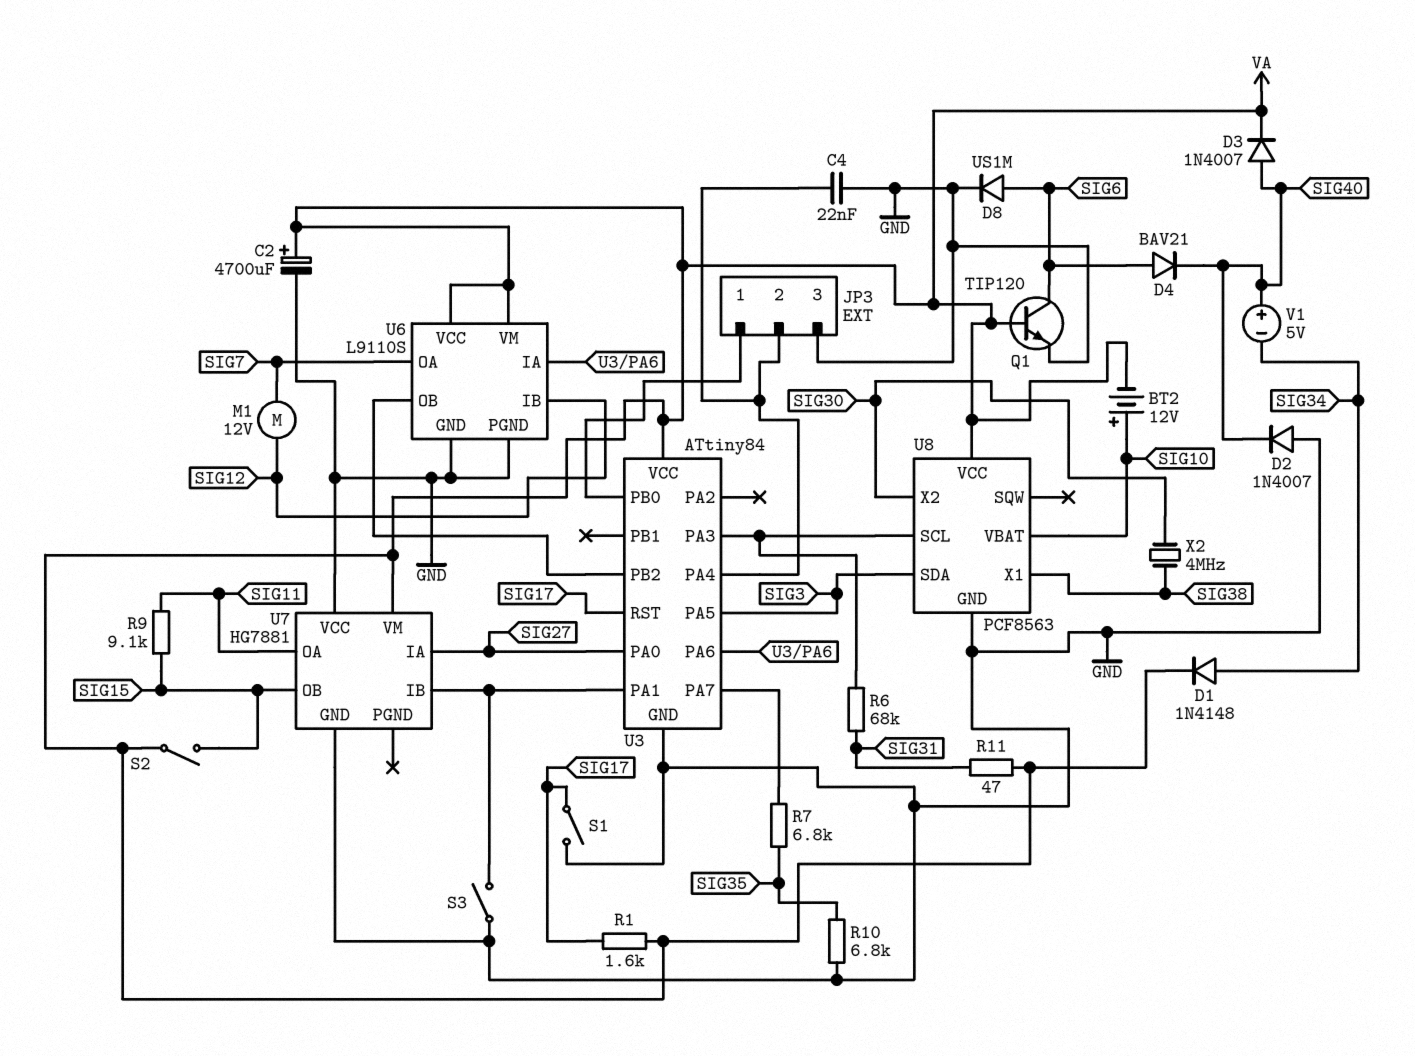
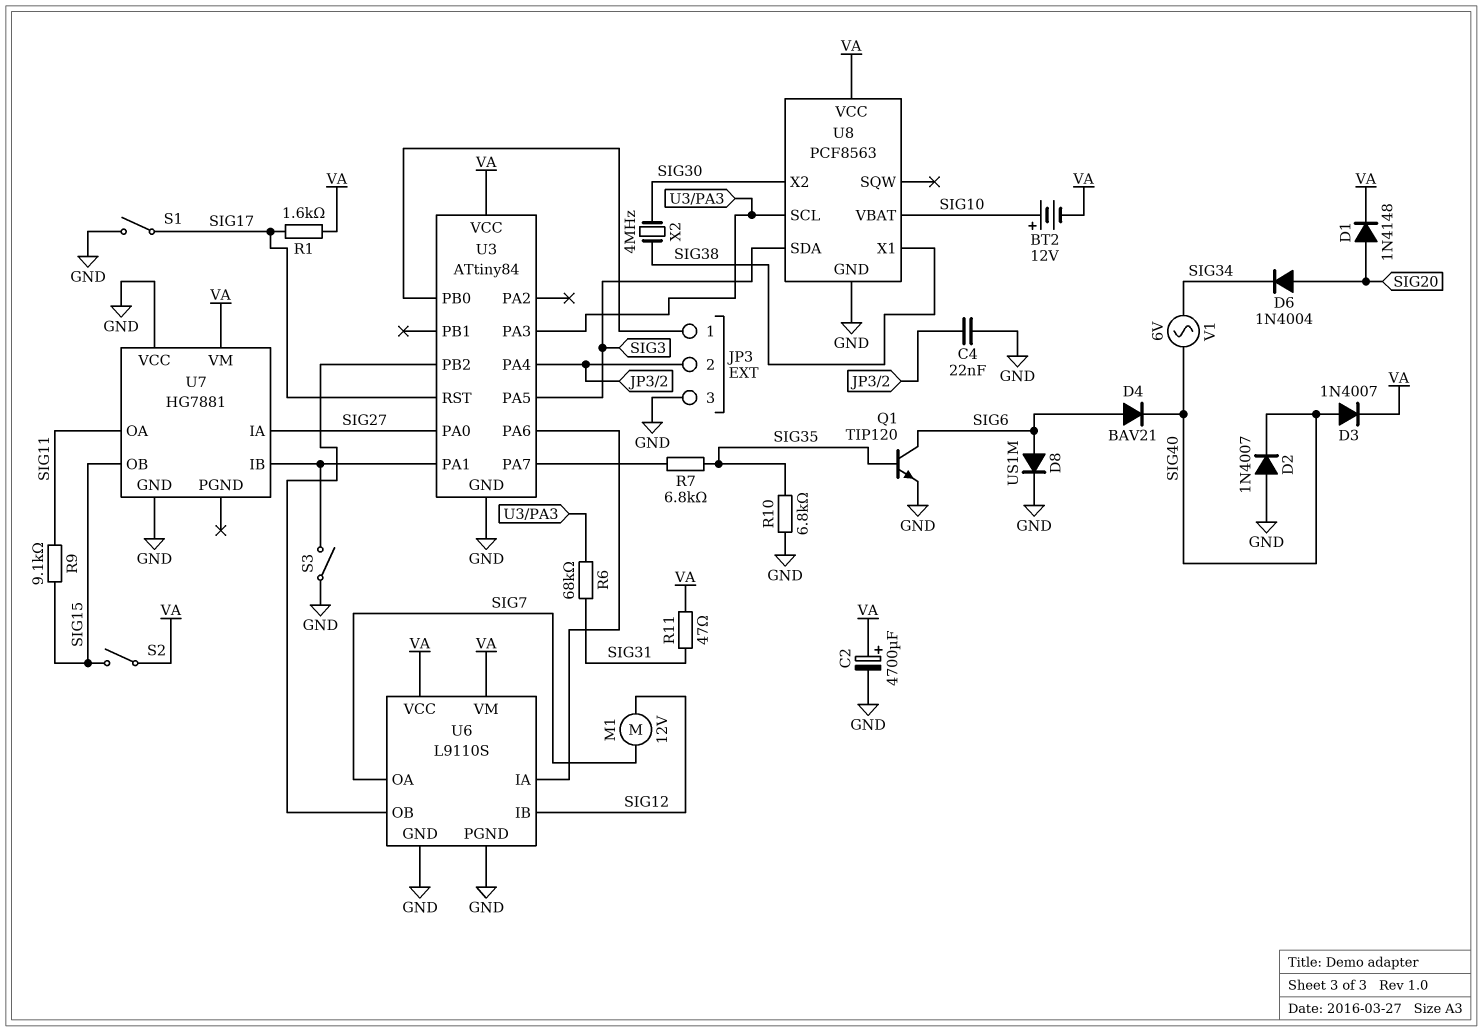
D1: diode 1N4148 (A SIG34, K VA) -> diode 1N4148 (A SIG20, K VA)
D6: none -> diode 1N4004 (A SIG20, K SIG34)
Q1: NPN TIP120 (B VA, C SIG6, E GND) -> NPN TIP120 (B SIG35, C SIG6, E GND)
V1: 5V (plus SIG40, minus SIG34) -> AC 6V (SIG34, SIG40)

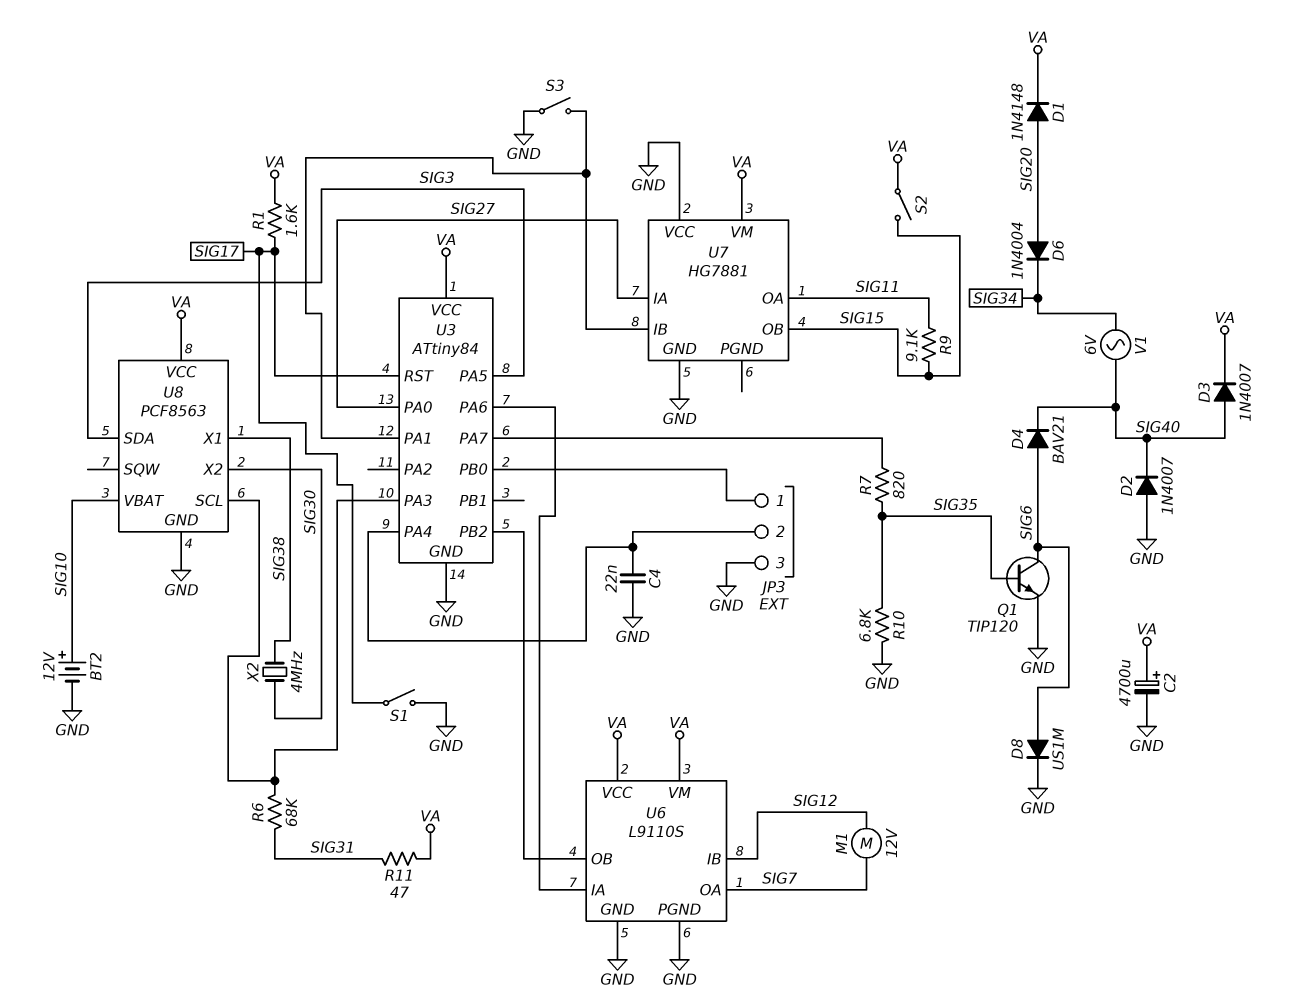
BT2: 12V (plus SIG10, minus VA) -> 12V (plus SIG10, minus GND)
R7: 6.8k (SIG35, U3/PA7) -> 820 (SIG35, U3/PA7)

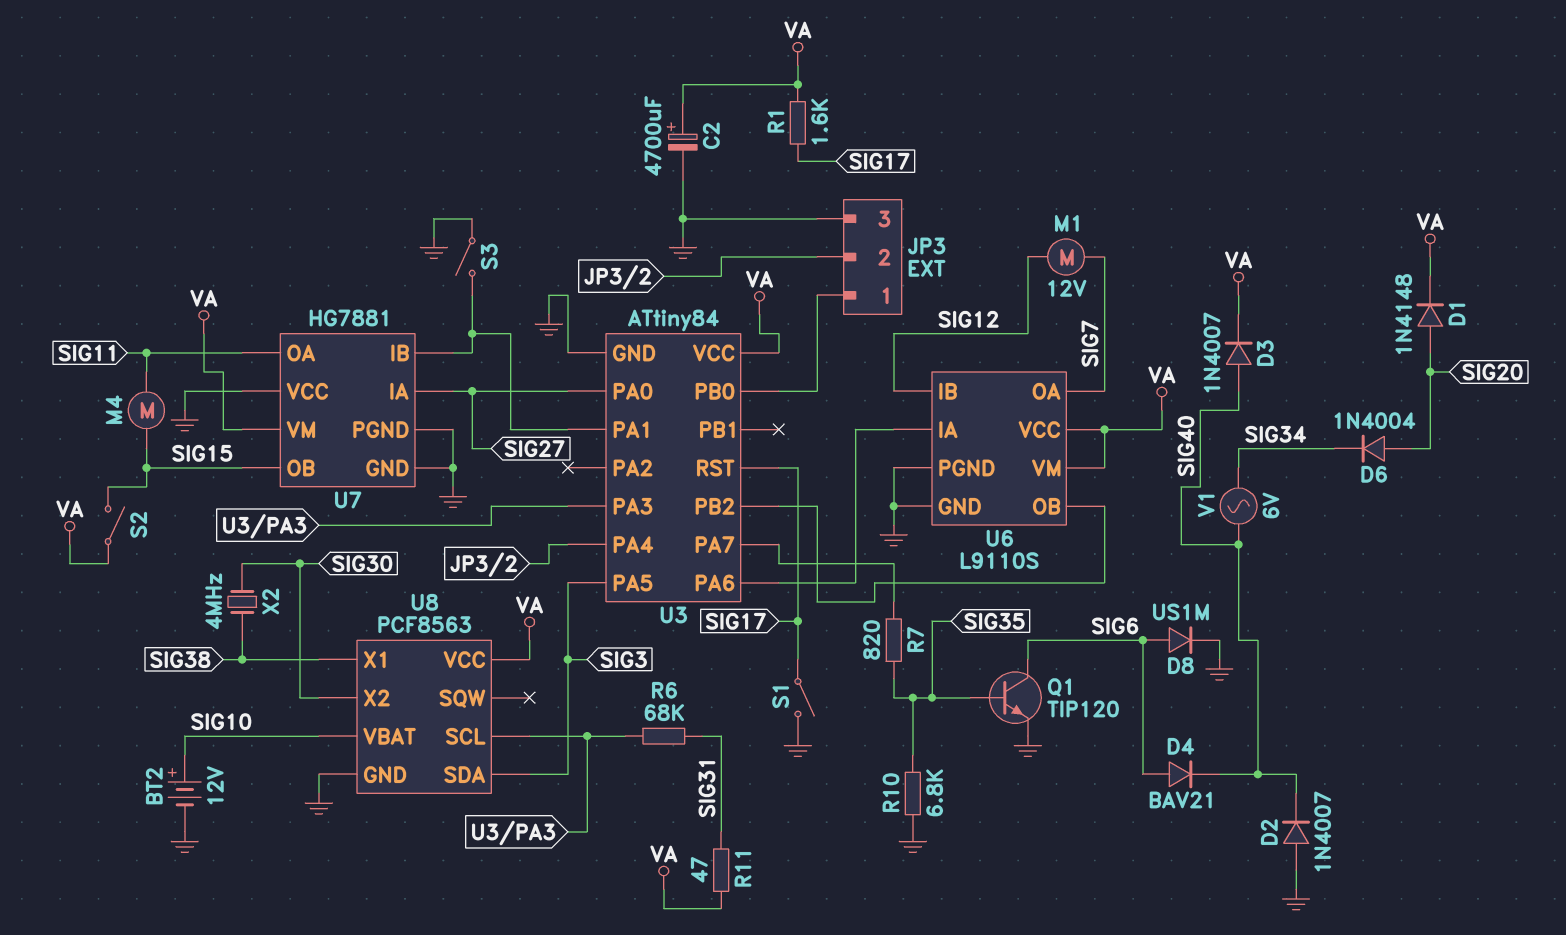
C4: 22nF (GND, JP3/2) -> none
M4: none -> motor (SIG11, SIG15)
R9: 9.1k (SIG11, SIG15) -> none
U7 pin PGND: none -> GND

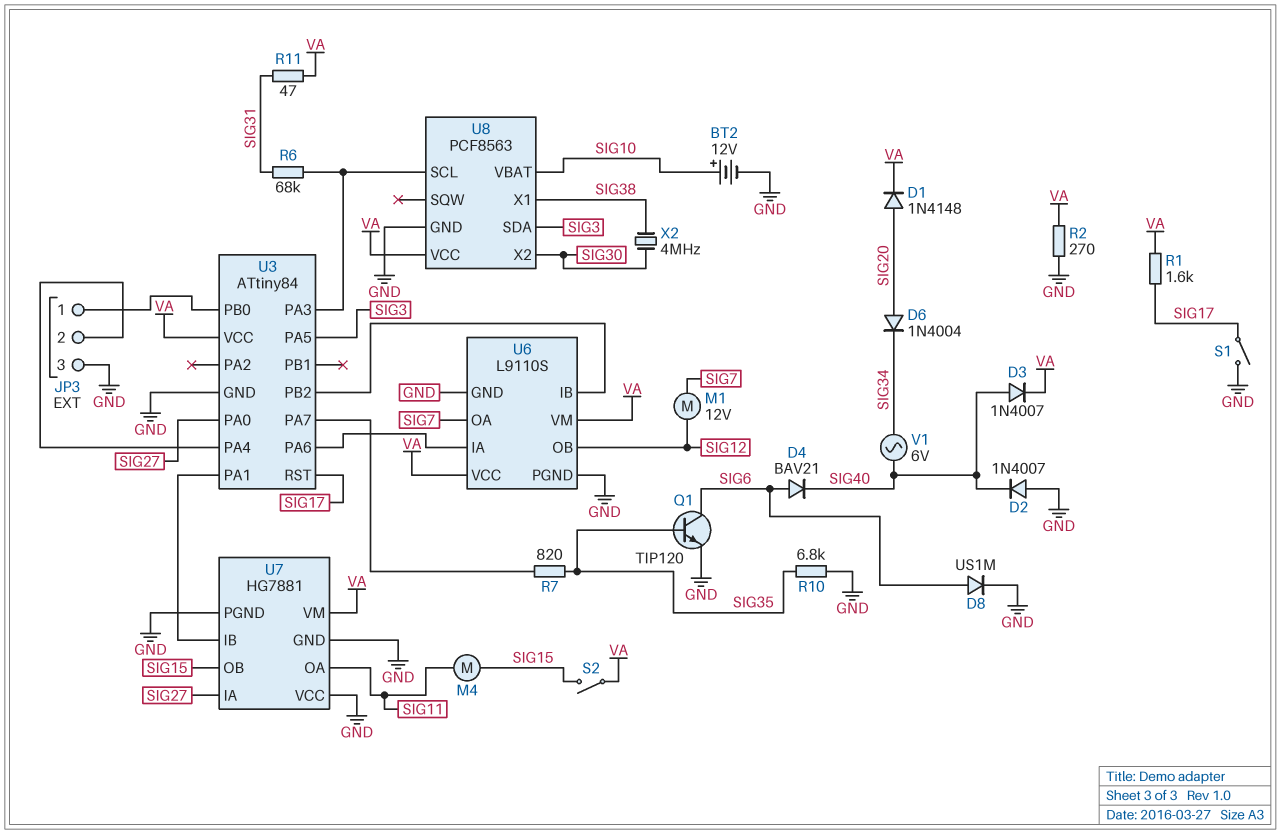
C2: 4700uF (plus VA, minus GND) -> none
R2: none -> 270 (GND, VA)
S3: switch (GND, U3/PA1) -> none
U6 pin IB: SIG12 -> U3/PB2
U6 pin OB: U3/PB2 -> SIG12

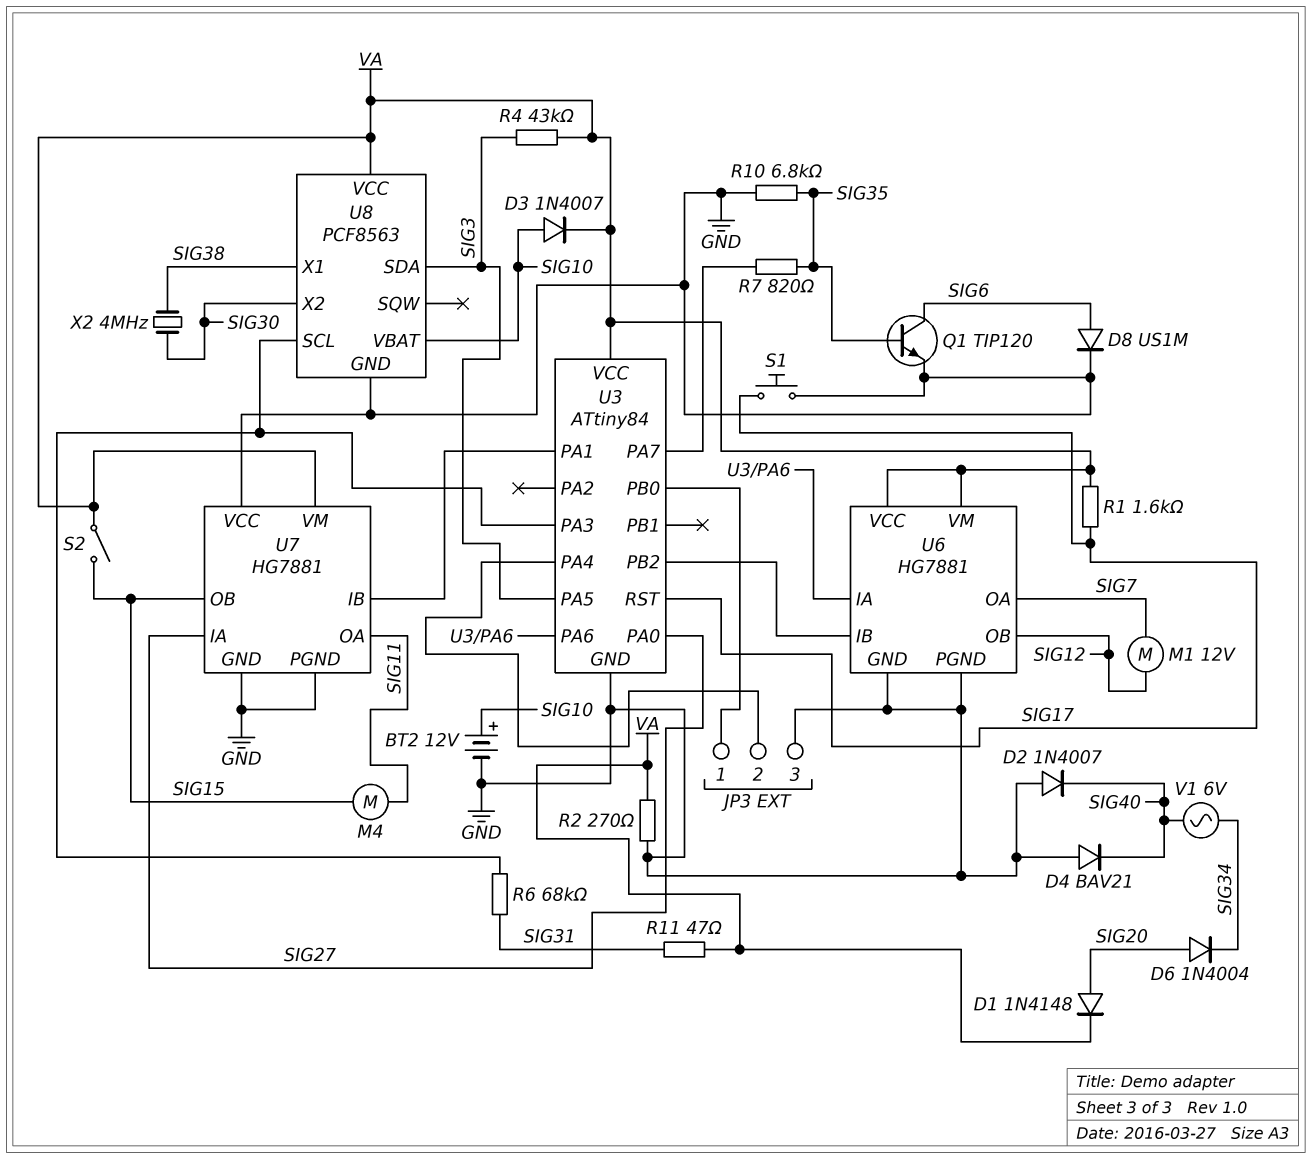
D3: diode 1N4007 (A SIG40, K VA) -> diode 1N4007 (A SIG10, K VA)
D4: diode BAV21 (A SIG6, K SIG40) -> diode BAV21 (A GND, K SIG40)
R4: none -> 43k (SIG3, VA)
S1: switch (GND, SIG17) -> button (GND, SIG17)
U6: L9110S -> HG7881

